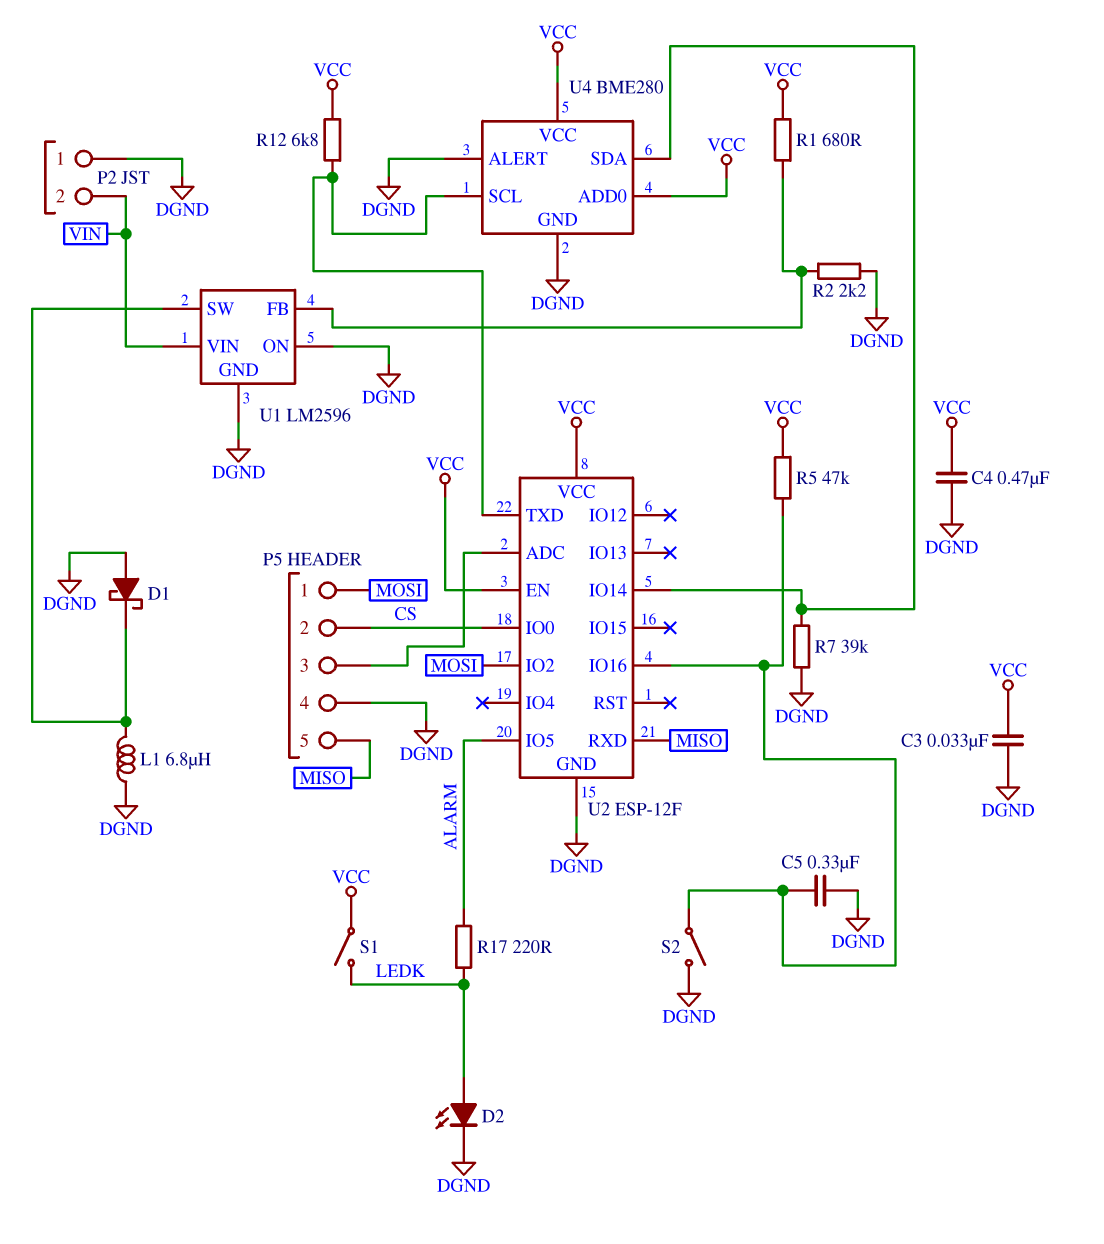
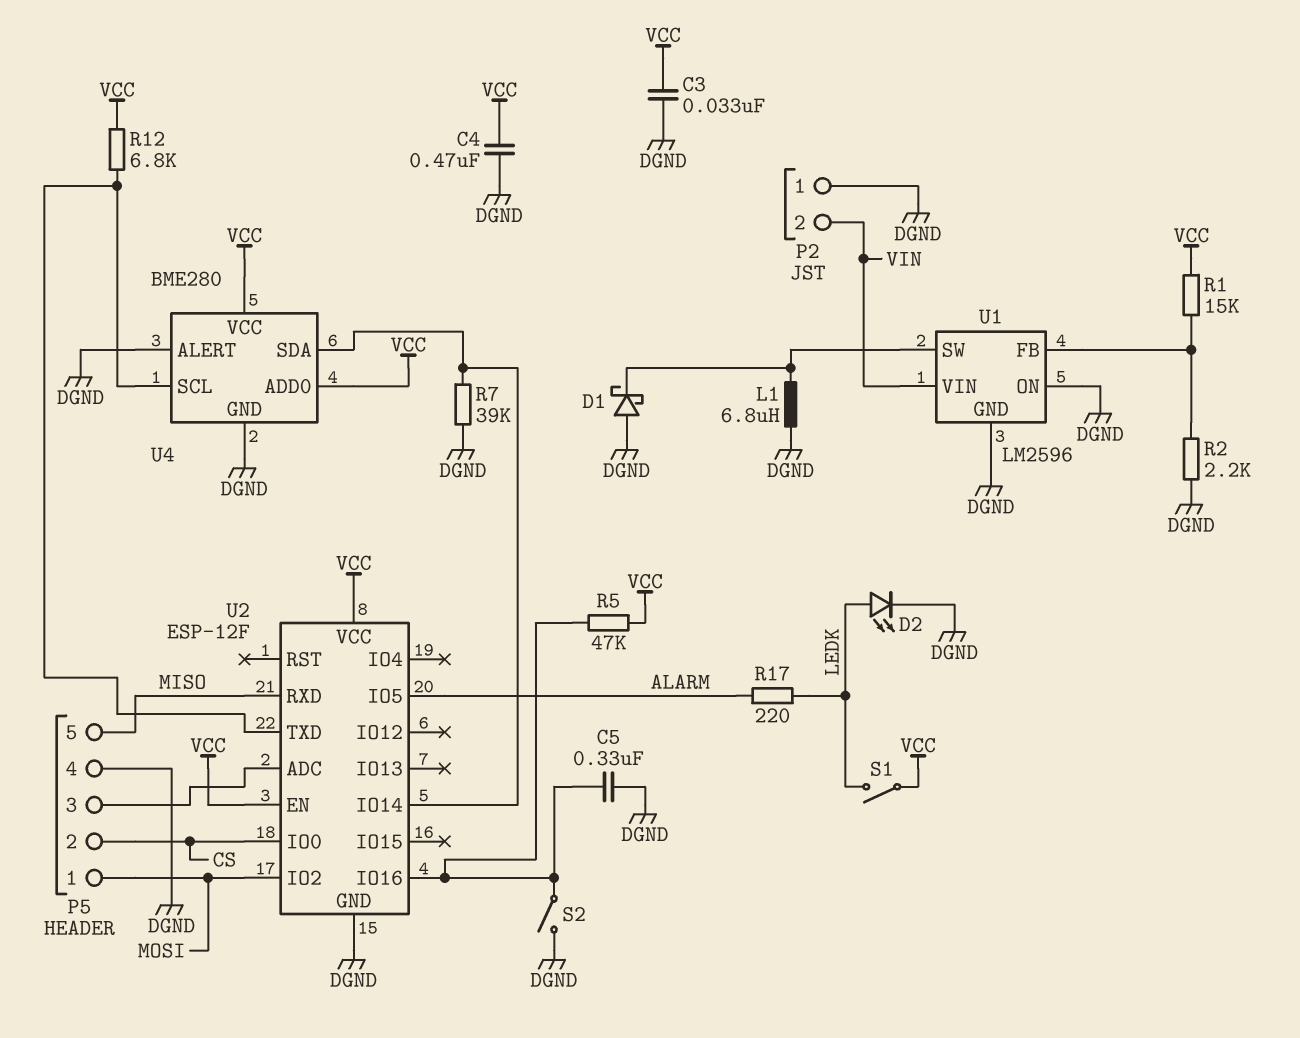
R1: 680 (U1/FB, VCC) -> 15k (U1/FB, VCC)

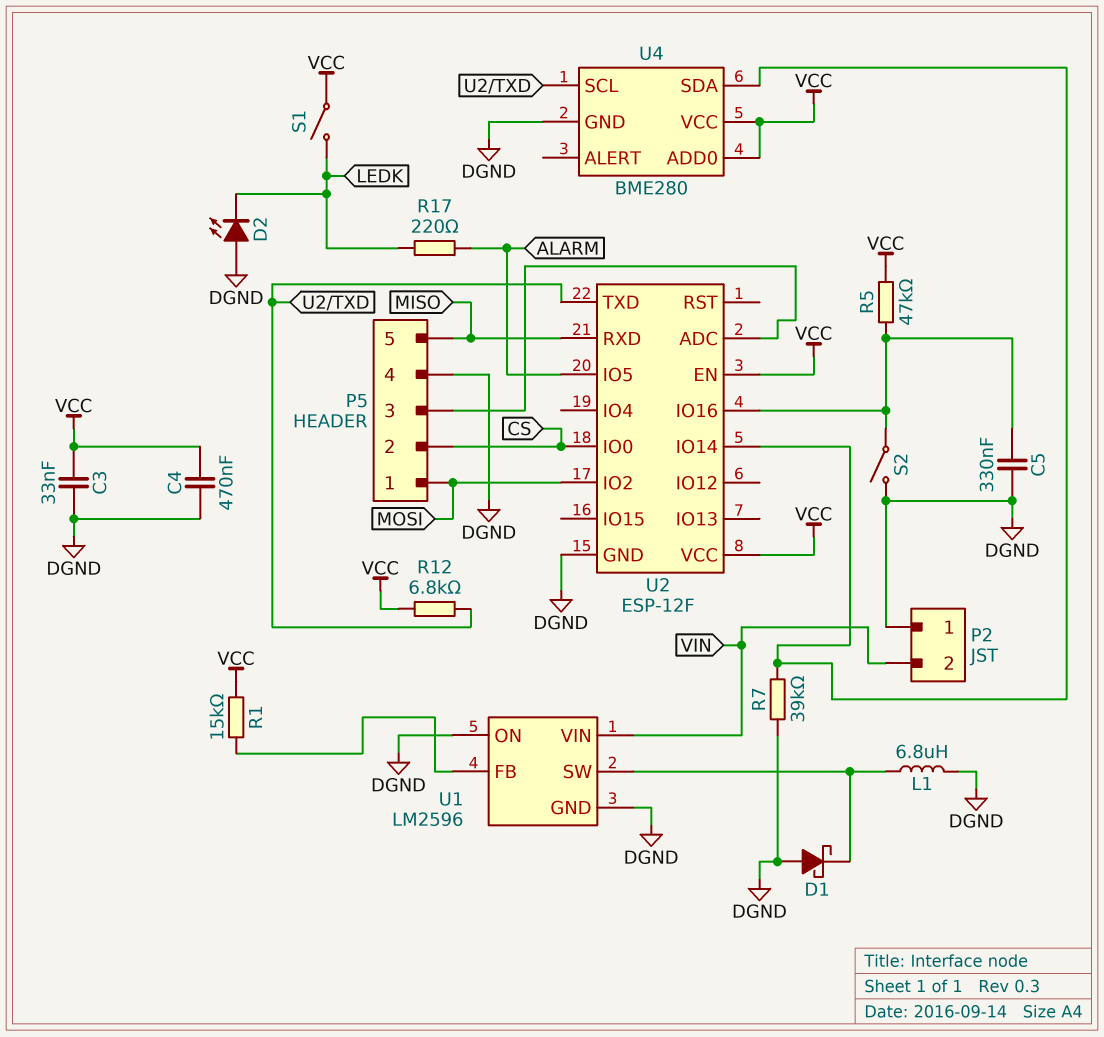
D2: LED (A LEDK, K DGND) -> LED (A DGND, K LEDK)
R2: 2.2k (DGND, U1/FB) -> none
U4 pin ALERT: DGND -> none

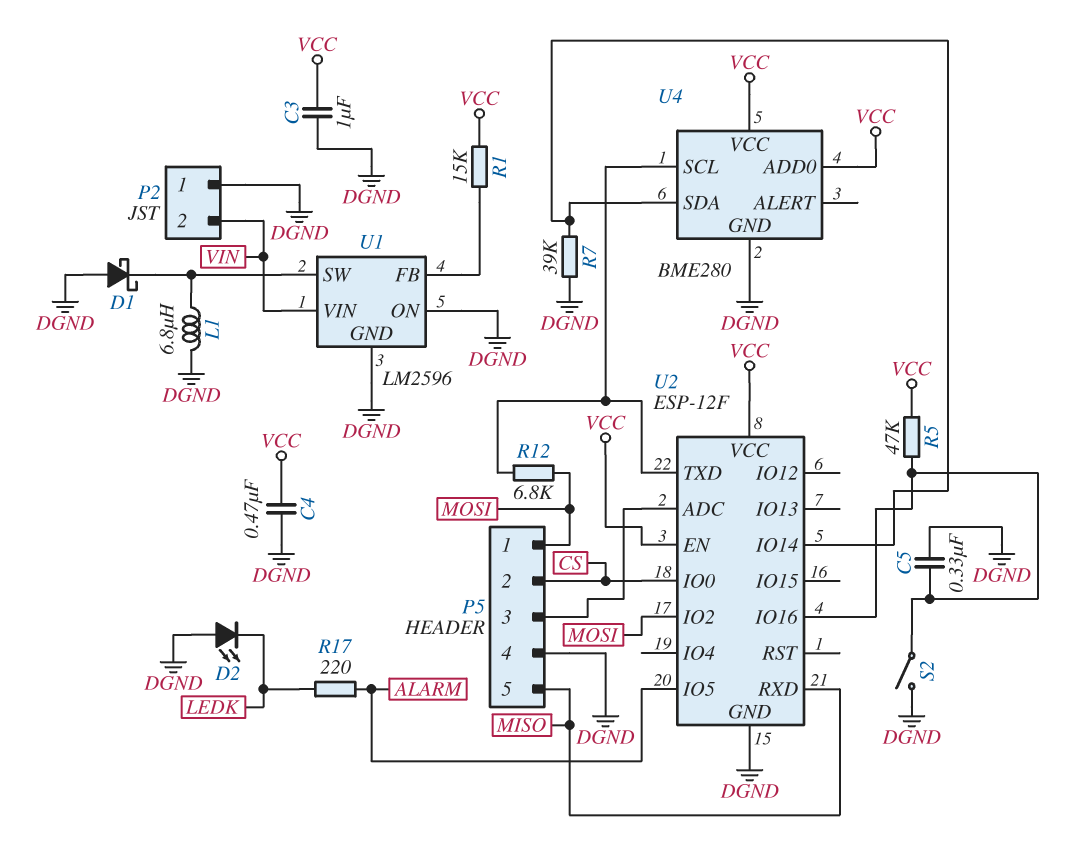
C3: 33nF (DGND, VCC) -> 1uF (DGND, VCC)
R12: 6.8k (U2/TXD, VCC) -> 6.8k (MOSI, U2/TXD)
S1: switch (LEDK, VCC) -> none

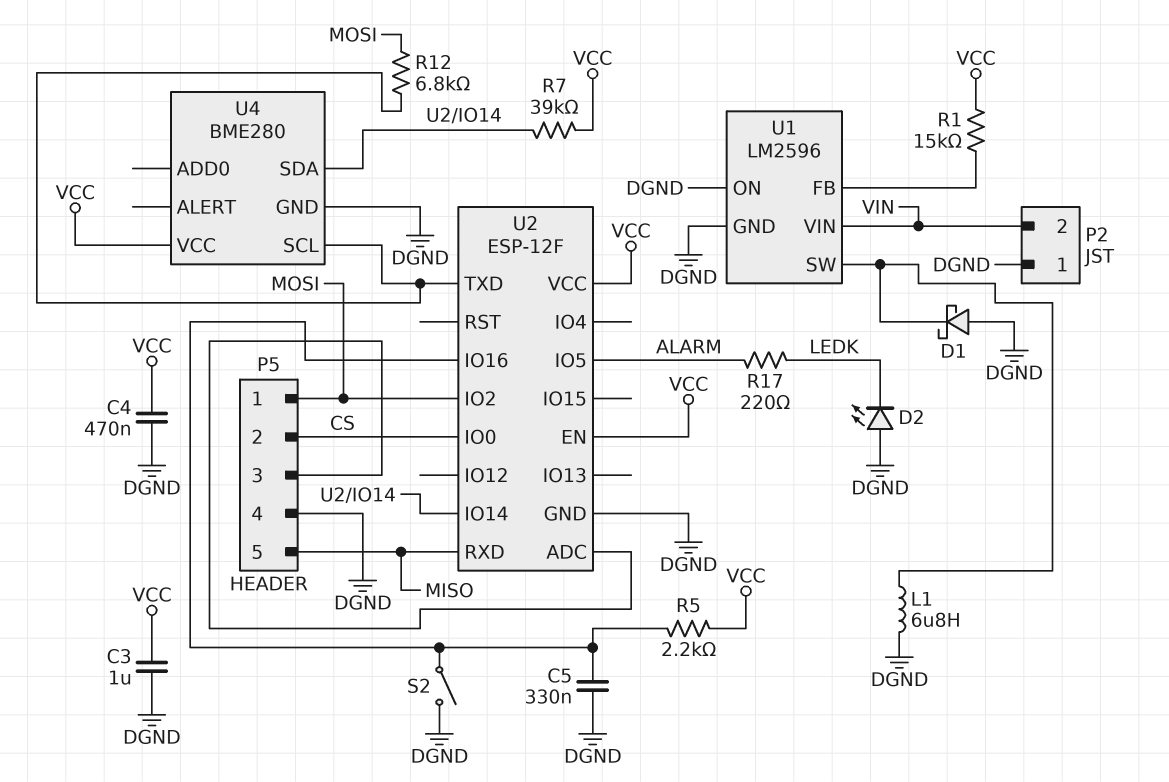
R5: 47k (U2/IO16, VCC) -> 2.2k (U2/IO16, VCC)
R7: 39k (DGND, U2/IO14) -> 39k (U2/IO14, VCC)
U4 pin ADD0: VCC -> none

